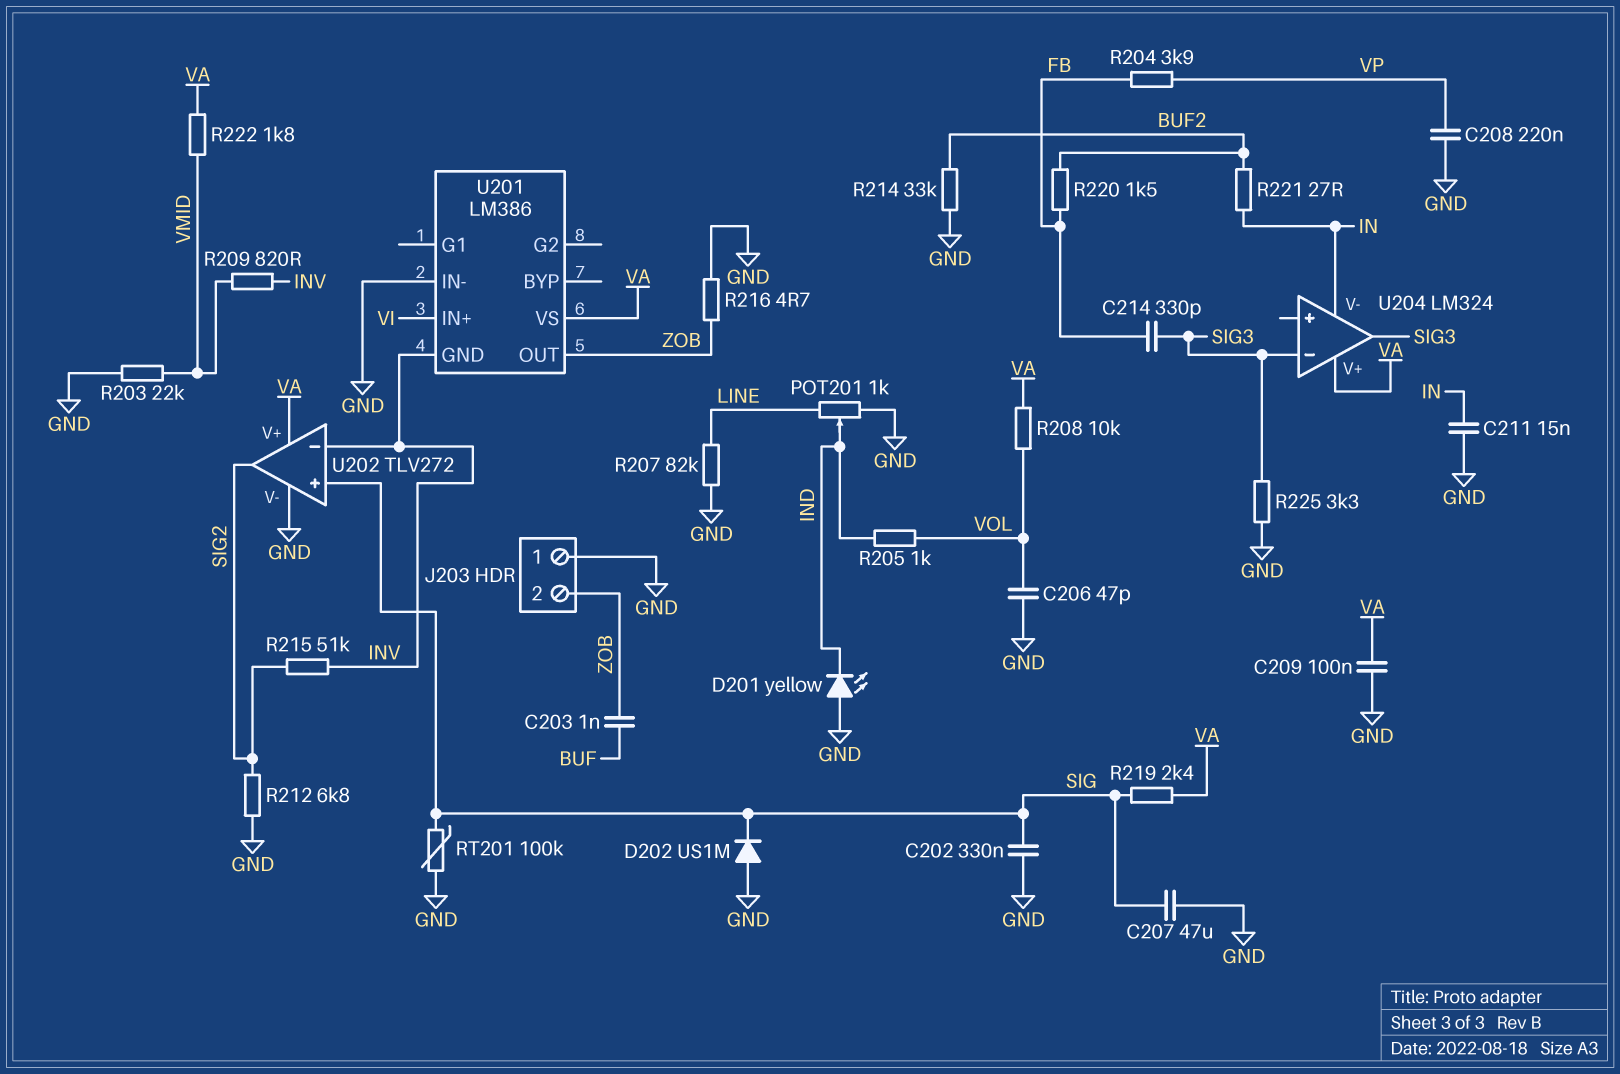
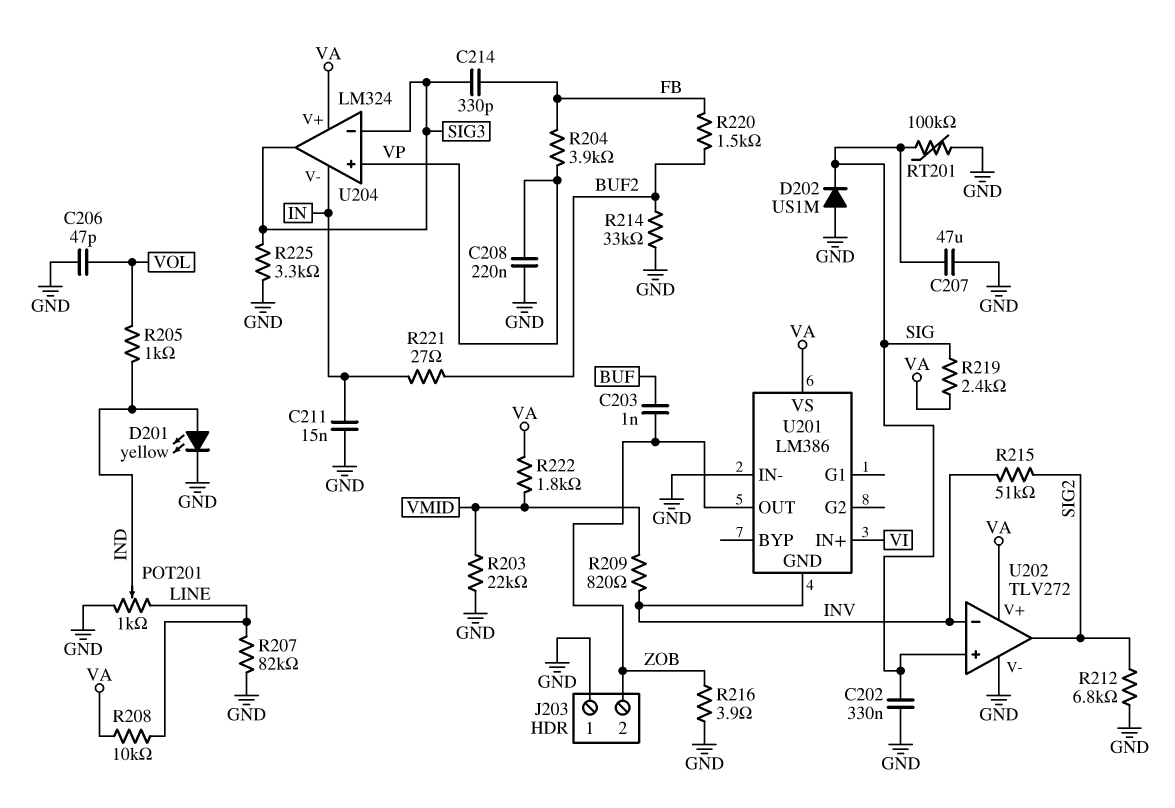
C209: 100nF (GND, VA) -> none
D201: LED yellow (A GND, K IND) -> LED yellow (A IND, K GND)
R208: 10k (VA, VOL) -> 10k (LINE, VA)
R216: 4.7 (GND, ZOB) -> 3.9 (GND, ZOB)
U204 pin in+: none -> VP

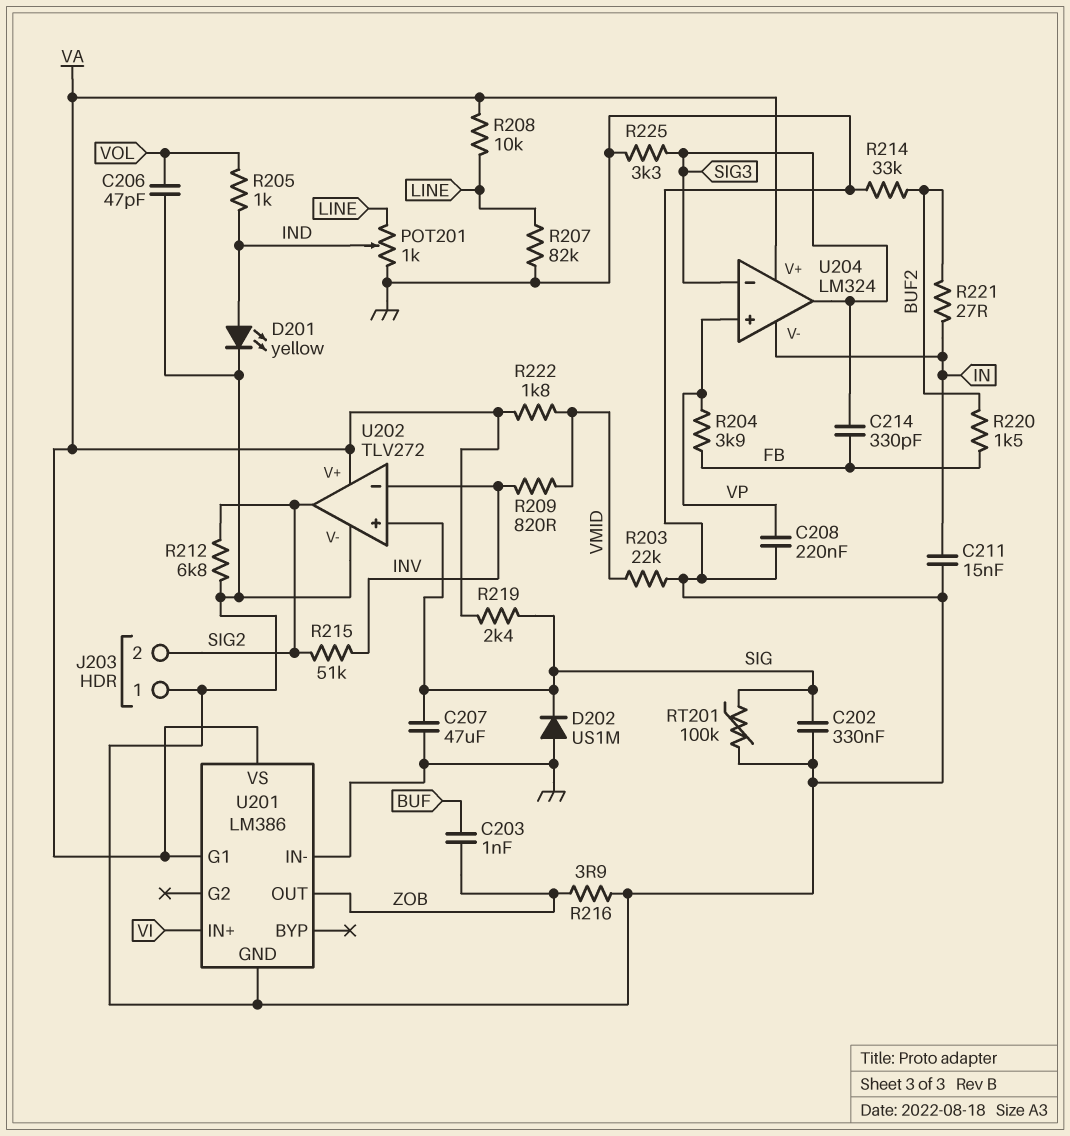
J203 pin 2: ZOB -> SIG2
U201 pin G1: none -> VA
U201 pin GND: INV -> GND

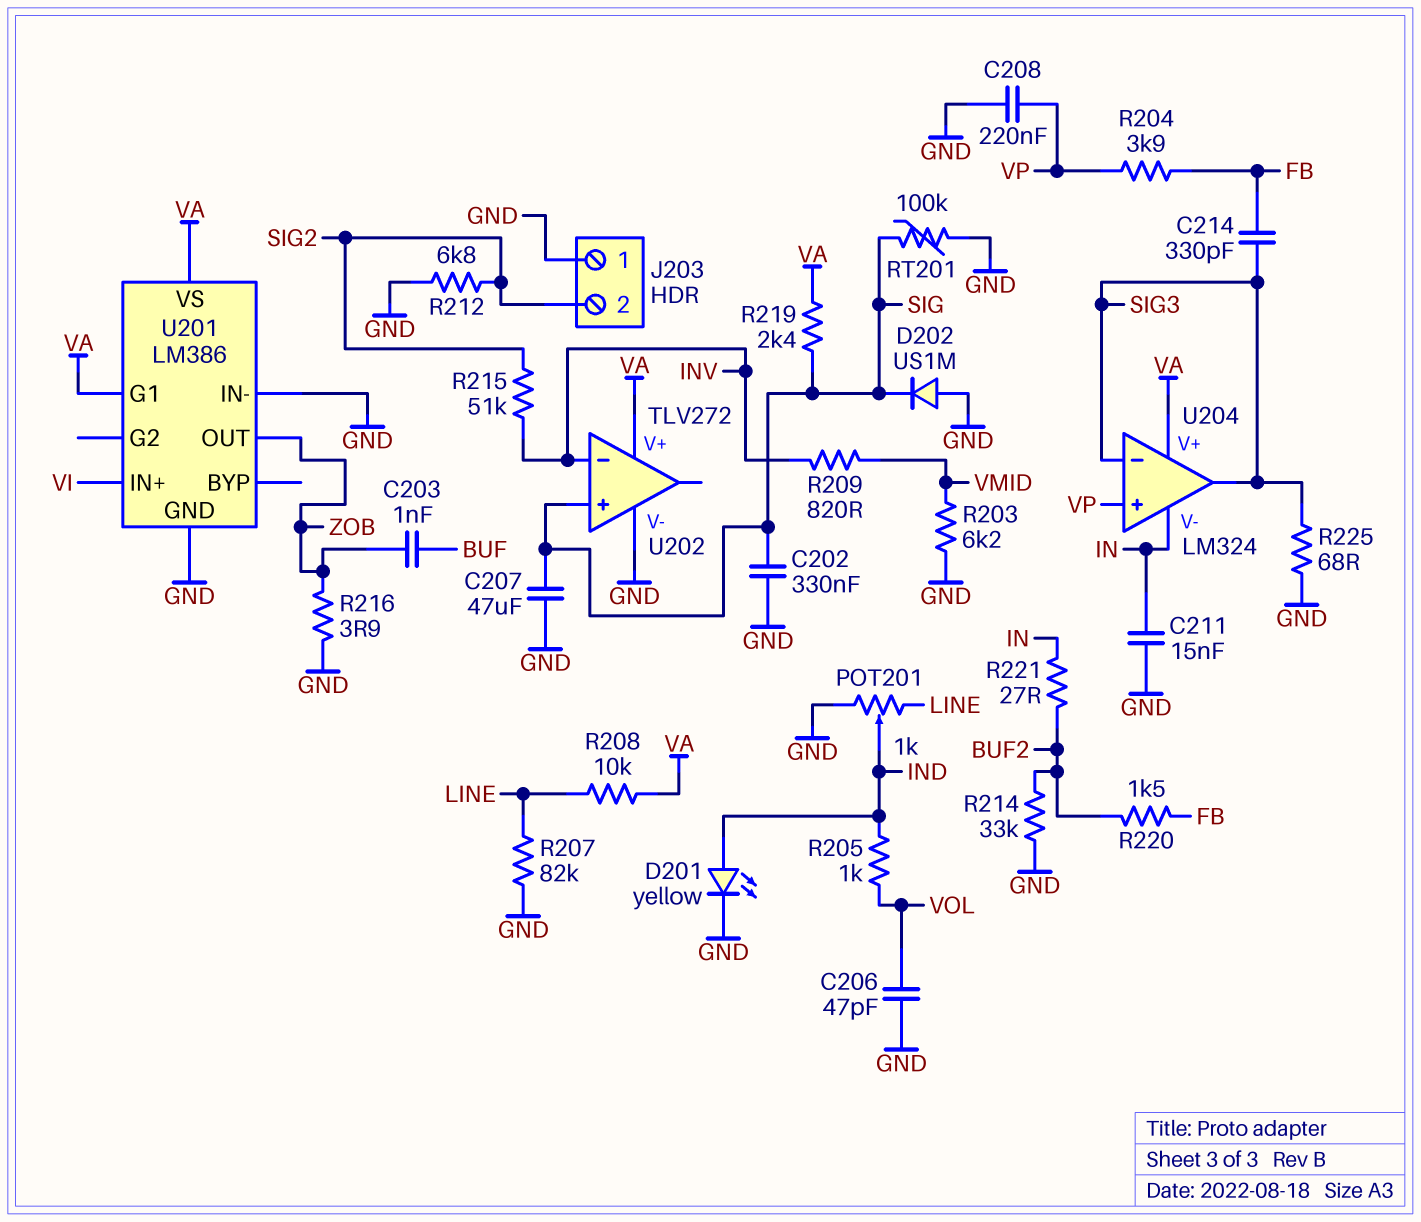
R203: 22k (GND, VMID) -> 6.2k (GND, VMID)
R222: 1.8k (VA, VMID) -> none
R225: 3.3k (GND, SIG3) -> 68 (GND, SIG3)
U202 pin out: SIG2 -> none

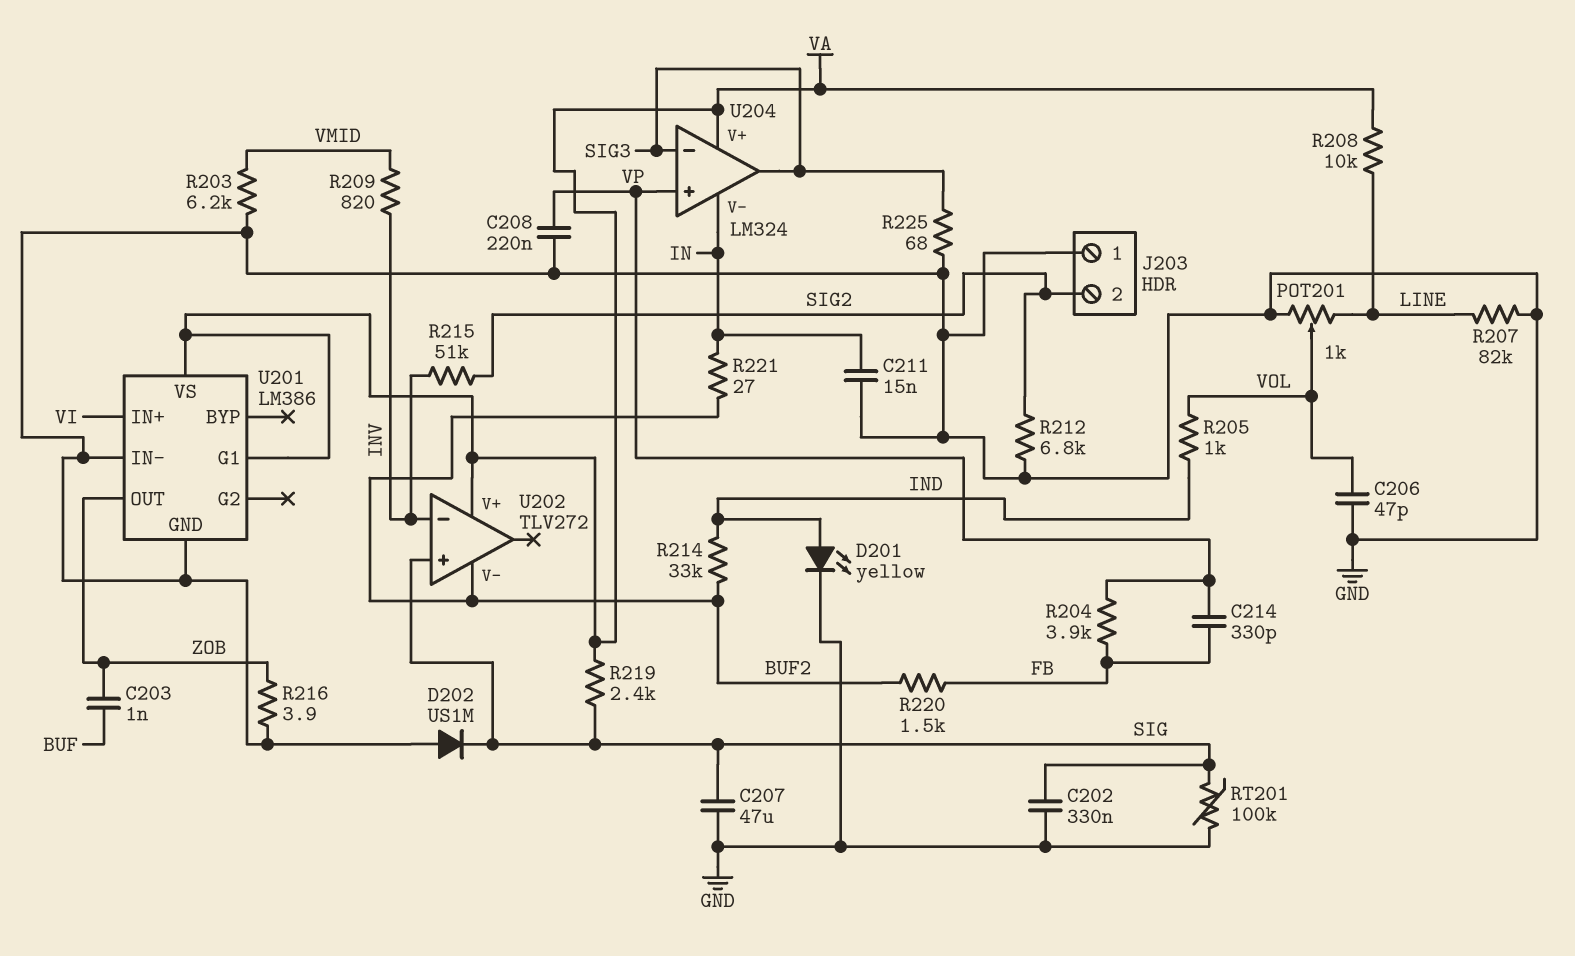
C214: 330pF (FB, SIG3) -> 330pF (FB, VP)
POT201: 1k (GND, LINE, wiper IND) -> 1k (GND, LINE, wiper VOL)
R214: 33k (BUF2, GND) -> 33k (BUF2, IND)
U202 pin V-: GND -> BUF2

